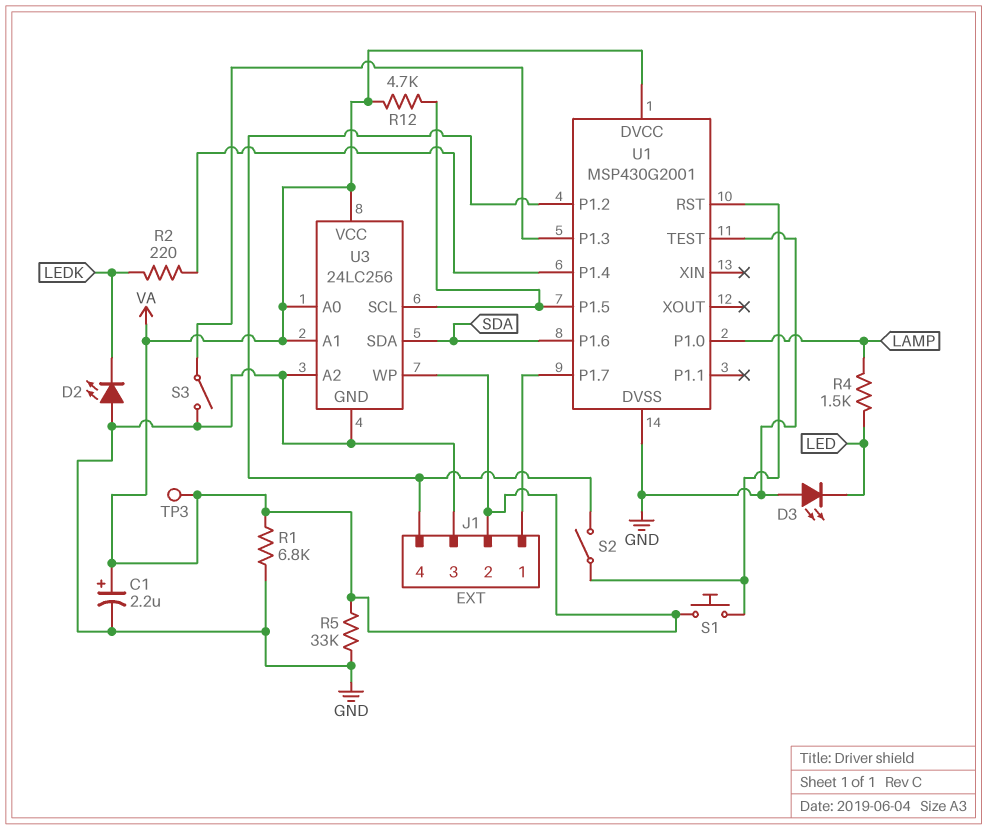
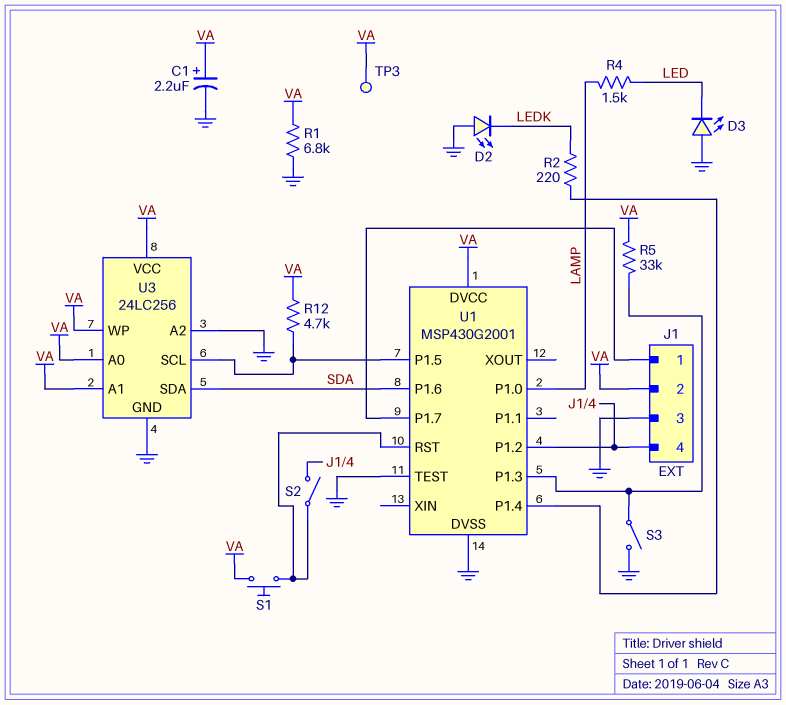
R5: 33k (GND, VA) -> 33k (U1/P1.3, VA)

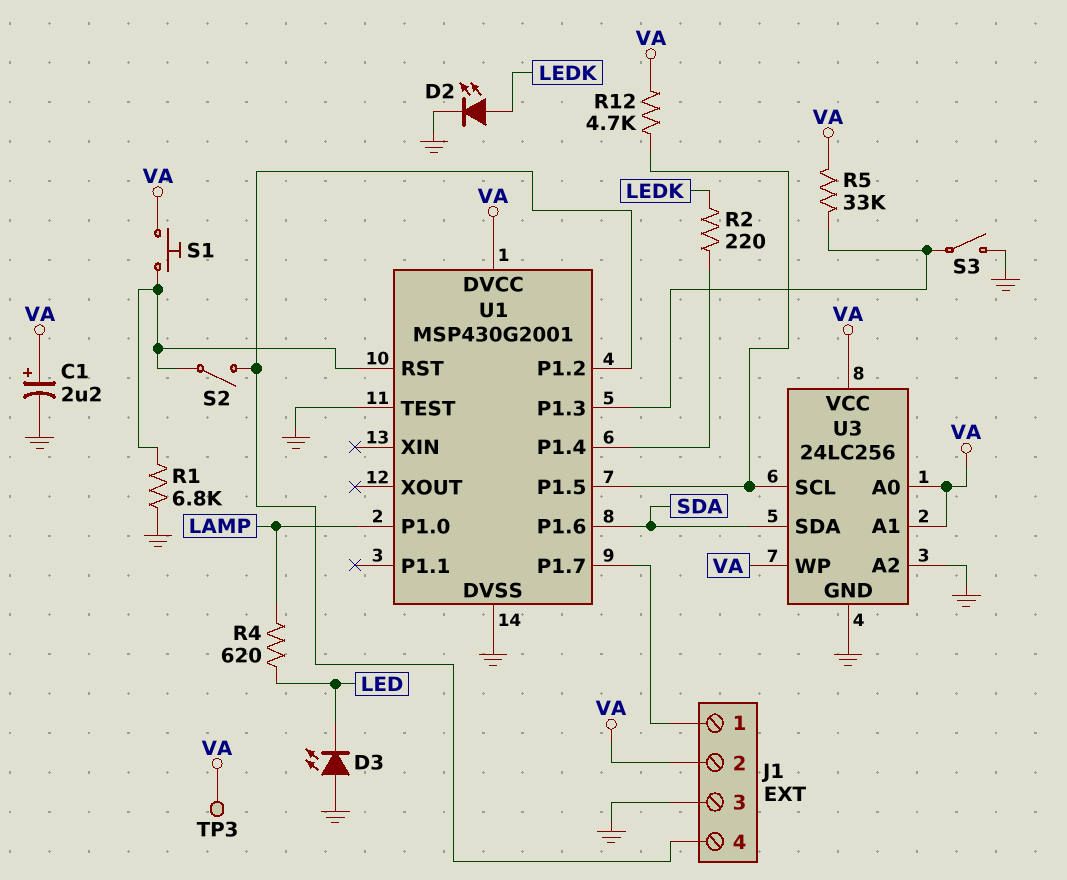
D2: LED (A GND, K LEDK) -> LED (A LEDK, K GND)
R1: 6.8k (GND, VA) -> 6.8k (GND, U1/RST)
R4: 1.5k (LAMP, LED) -> 620 (LAMP, LED)

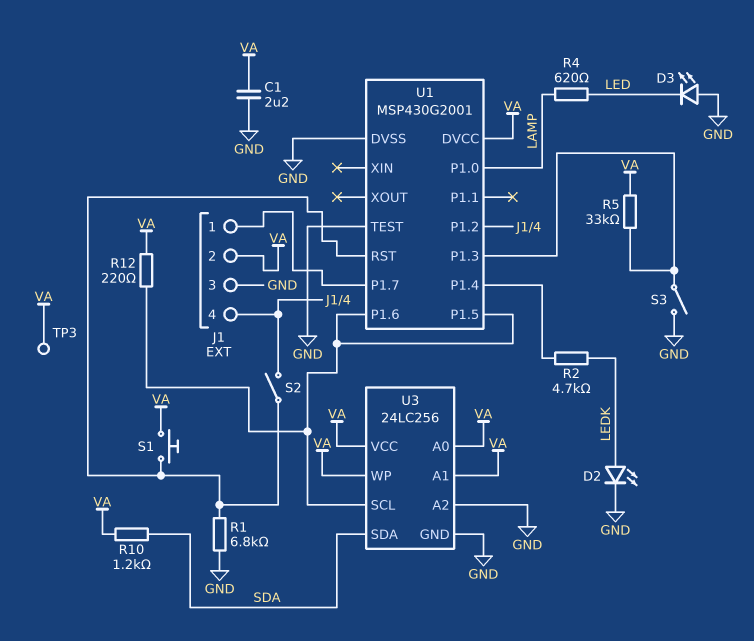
C1: 2.2uF (plus VA, minus GND) -> 2.2uF (GND, VA)
R2: 220 (LEDK, U1/P1.4) -> 4.7k (LEDK, U1/P1.4)
R10: none -> 1.2k (SDA, VA)
R12: 4.7k (U1/P1.5, VA) -> 220 (U1/P1.5, VA)
U1 pin P1.6: SDA -> U1/P1.5

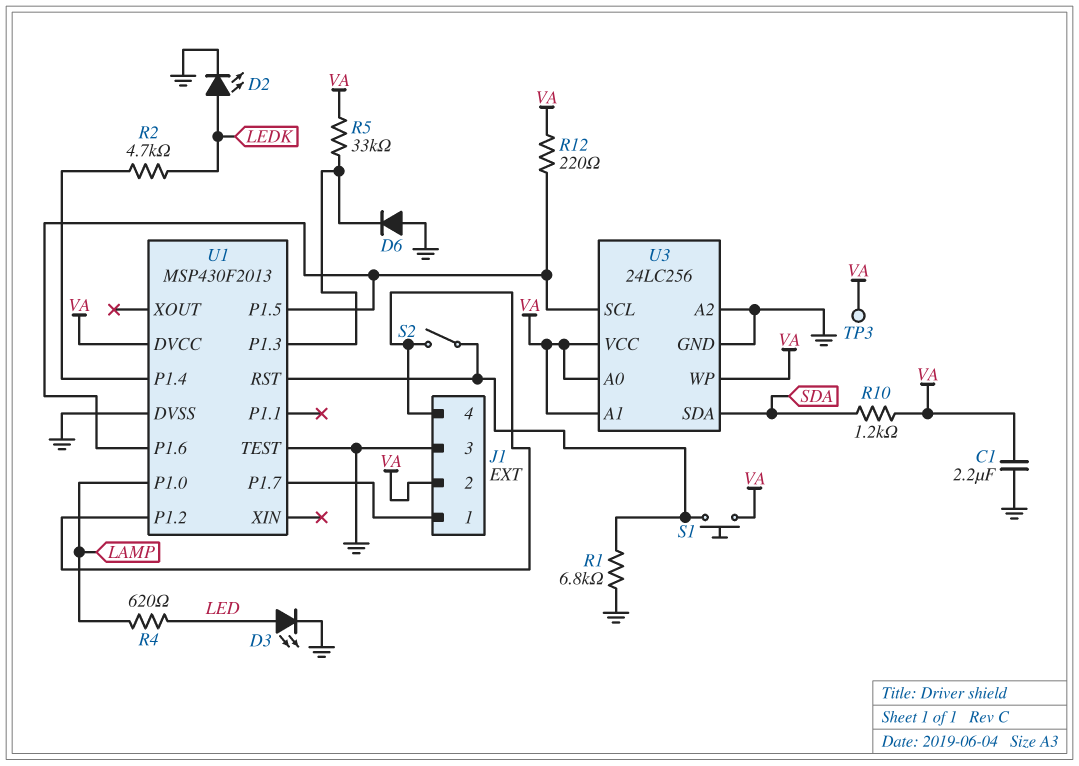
D3: LED (A GND, K LED) -> LED (A LED, K GND)
D6: none -> diode (A GND, K U1/P1.3)
S3: switch (GND, U1/P1.3) -> none
U1: MSP430G2001 -> MSP430F2013

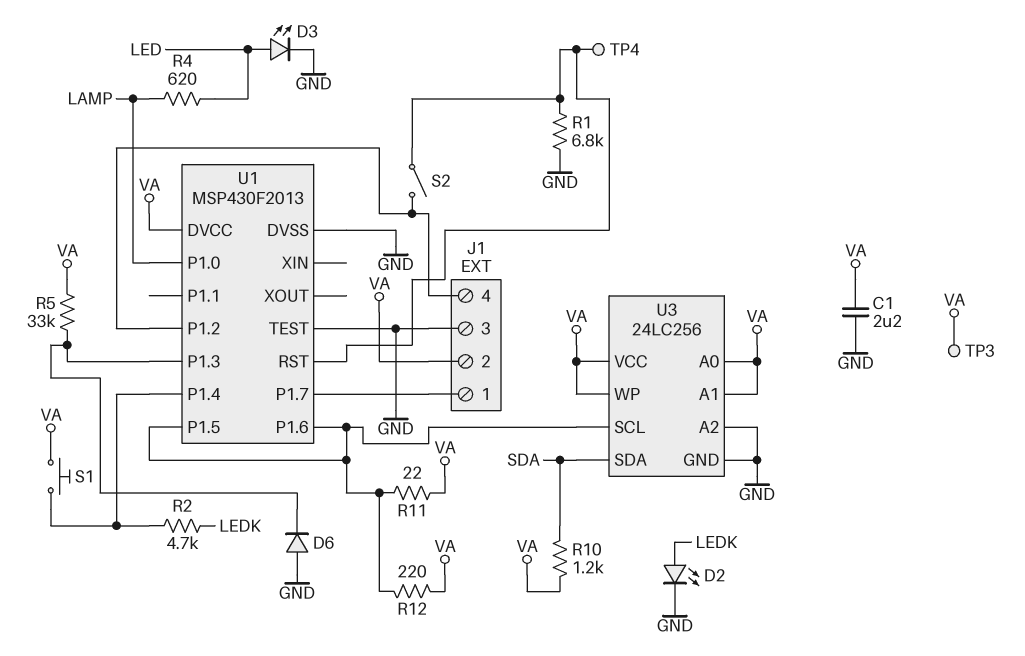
R11: none -> 22 (U1/P1.5, VA)
S1: button (U1/RST, VA) -> button (U1/P1.4, VA)
TP4: none -> test point (U1/RST)

